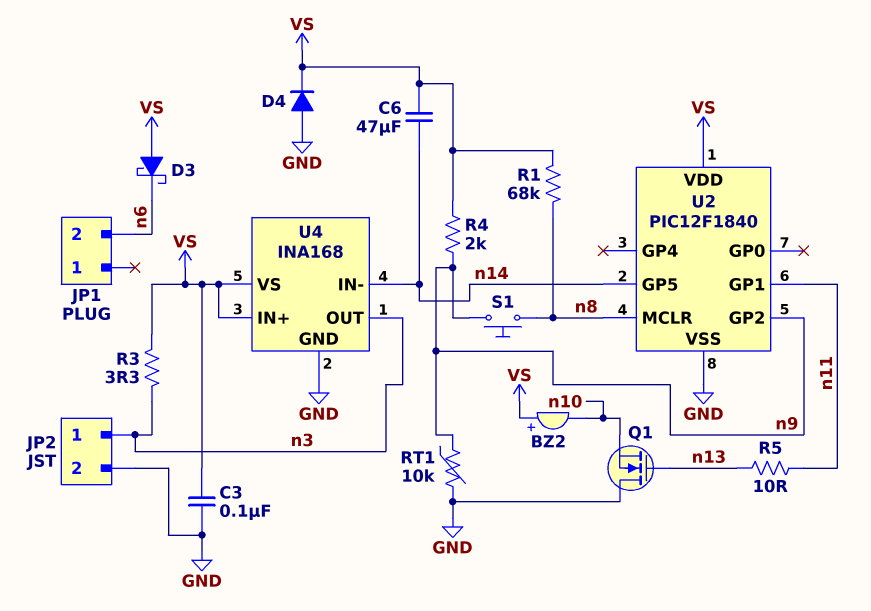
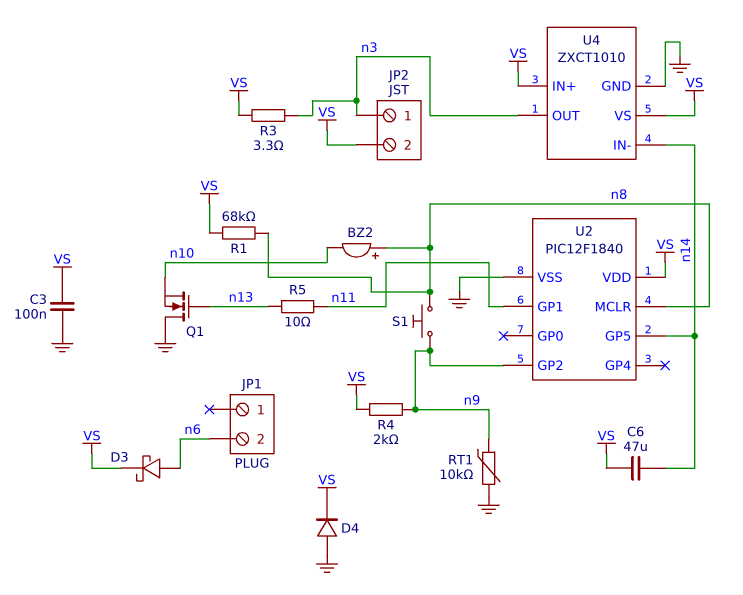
BZ2: buzzer (plus VS, minus n10) -> buzzer (plus n8, minus n10)
D3: schottky (A VS, K n6) -> schottky (A n6, K VS)
JP2 pin 2: GND -> VS
U4: INA168 -> ZXCT1010

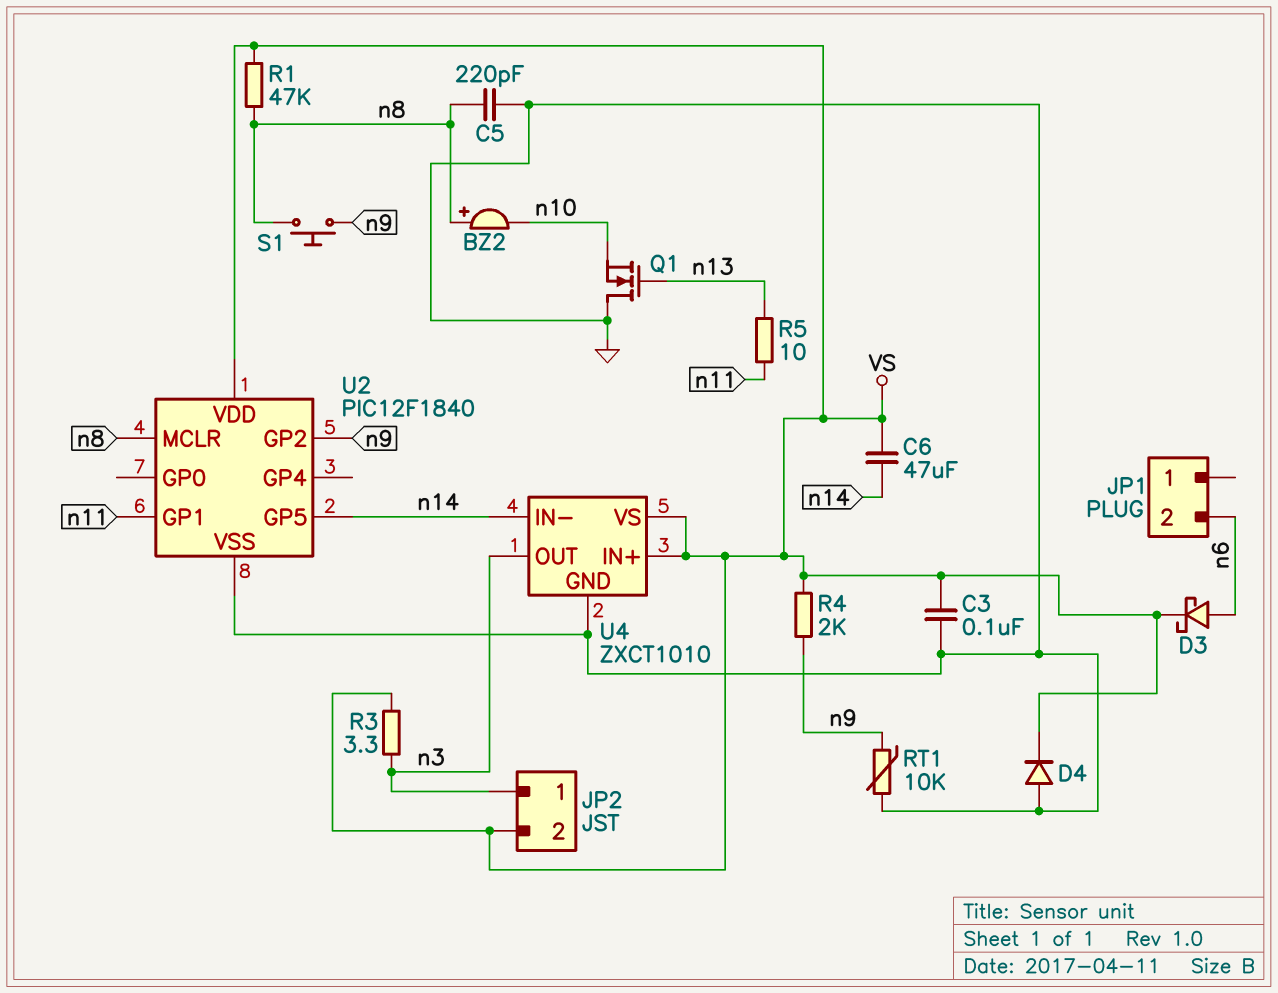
C5: none -> 220pF (GND, n8)
R1: 68k (VS, n8) -> 47k (VS, n8)

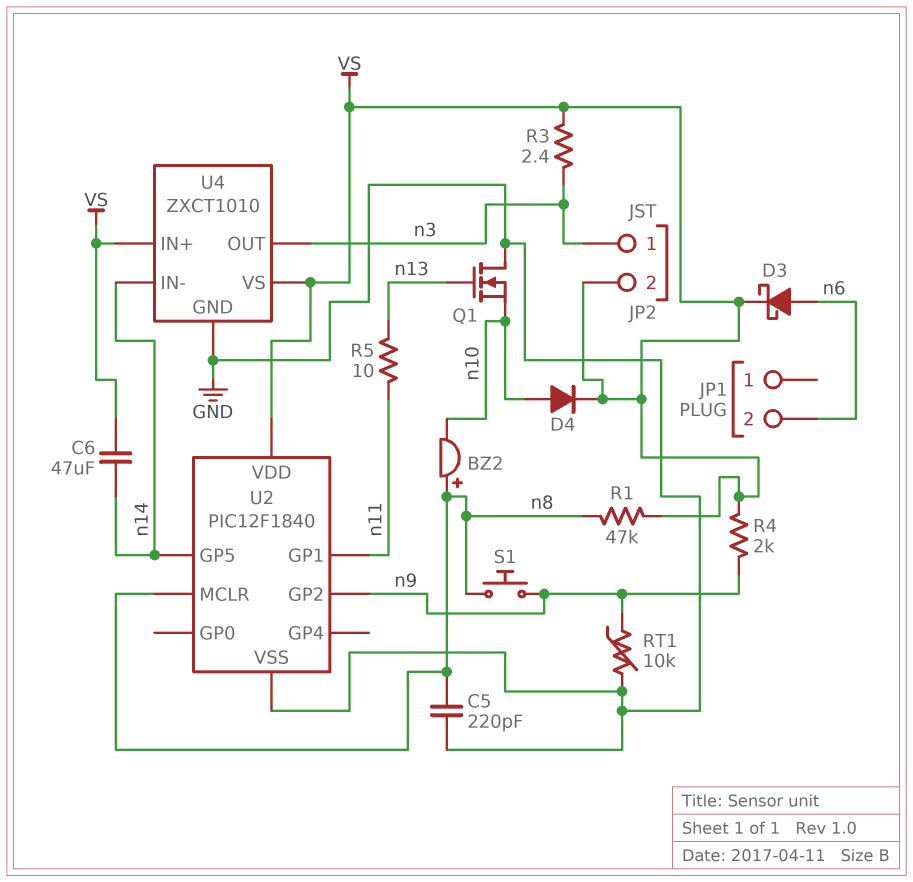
C3: 100nF (GND, VS) -> none
D4: diode (A GND, K VS) -> diode (A n10, K VS)
R3: 3.3 (VS, n3) -> 2.4 (VS, n3)

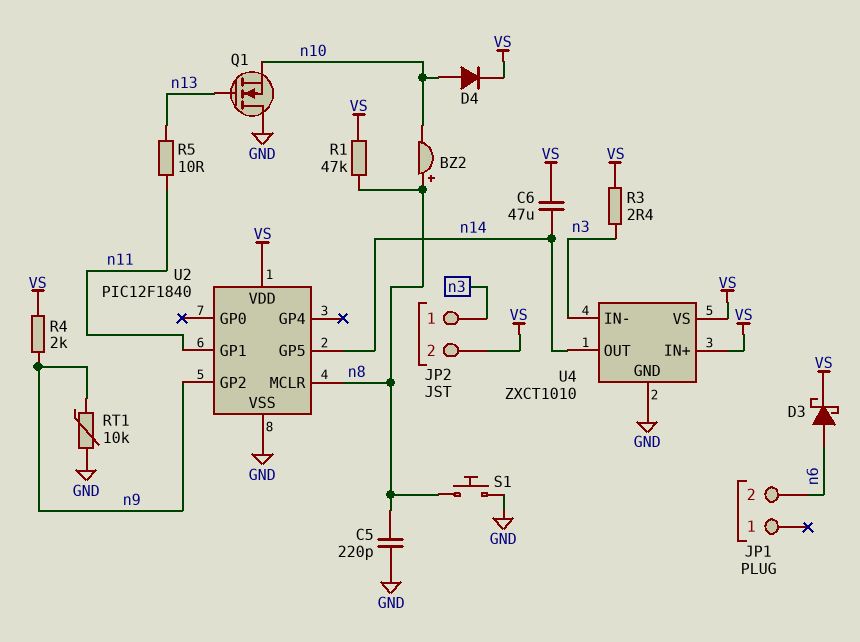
S1: button (n8, n9) -> button (GND, n8)
U4 pin IN-: n14 -> n3
U4 pin OUT: n3 -> n14

